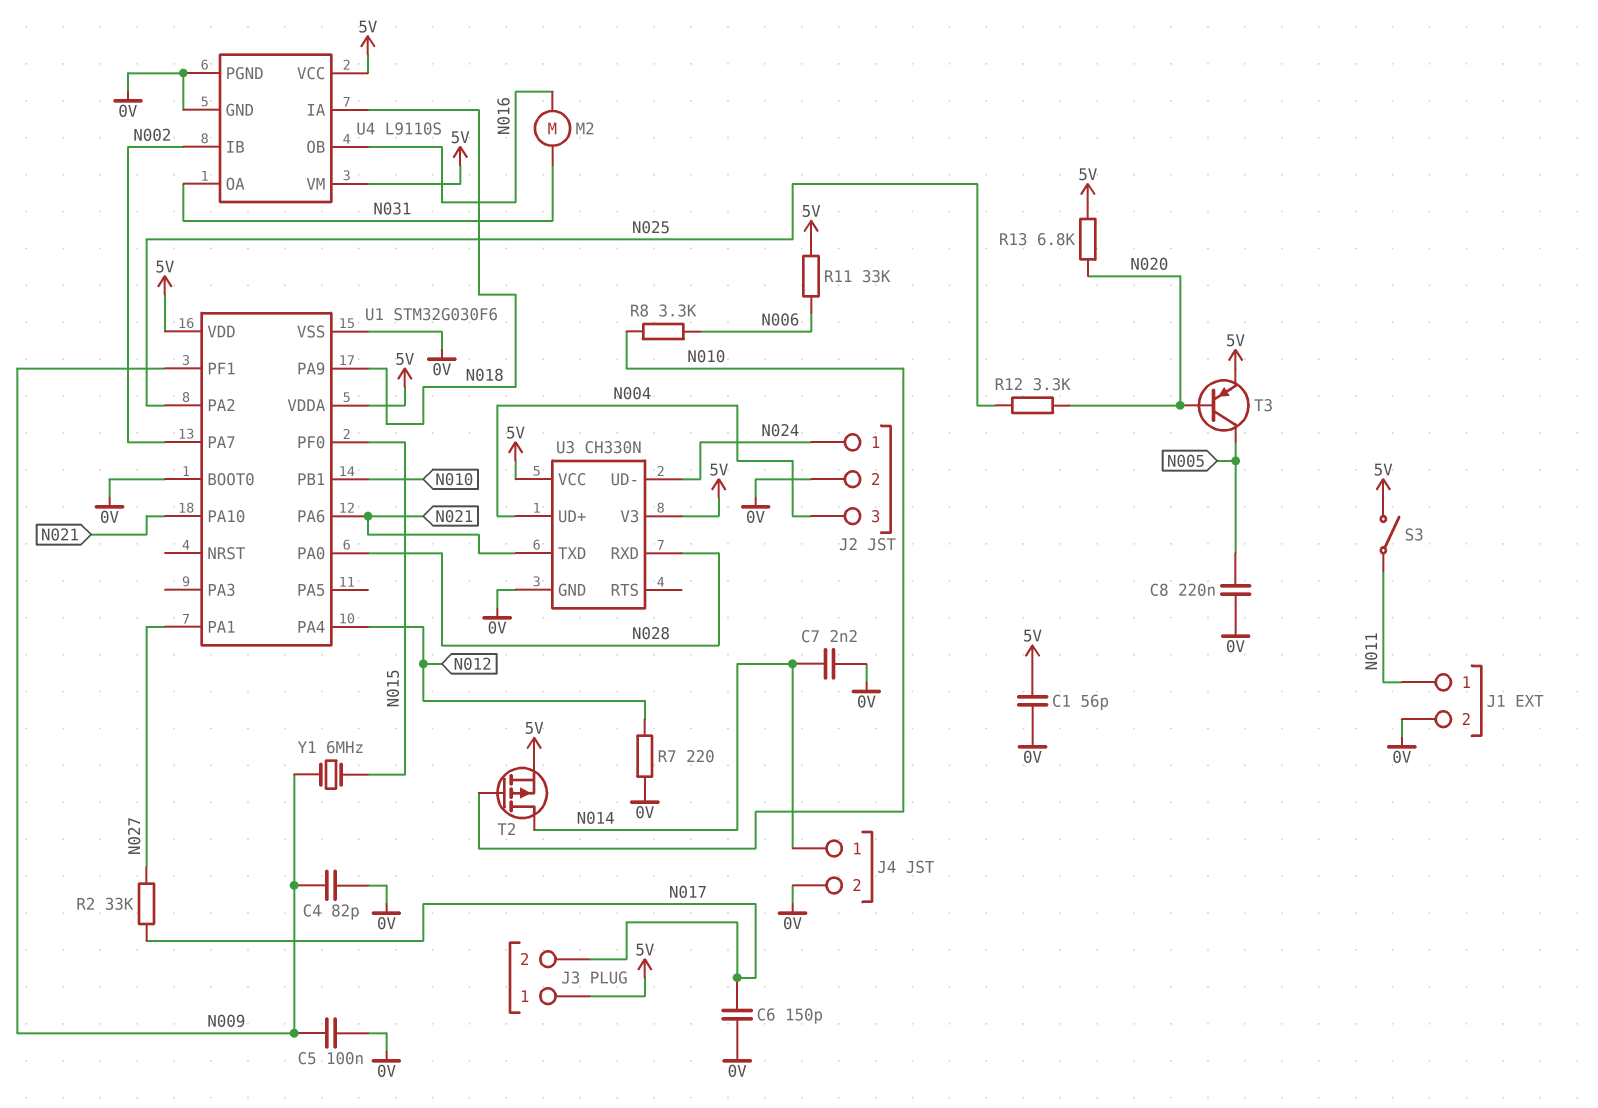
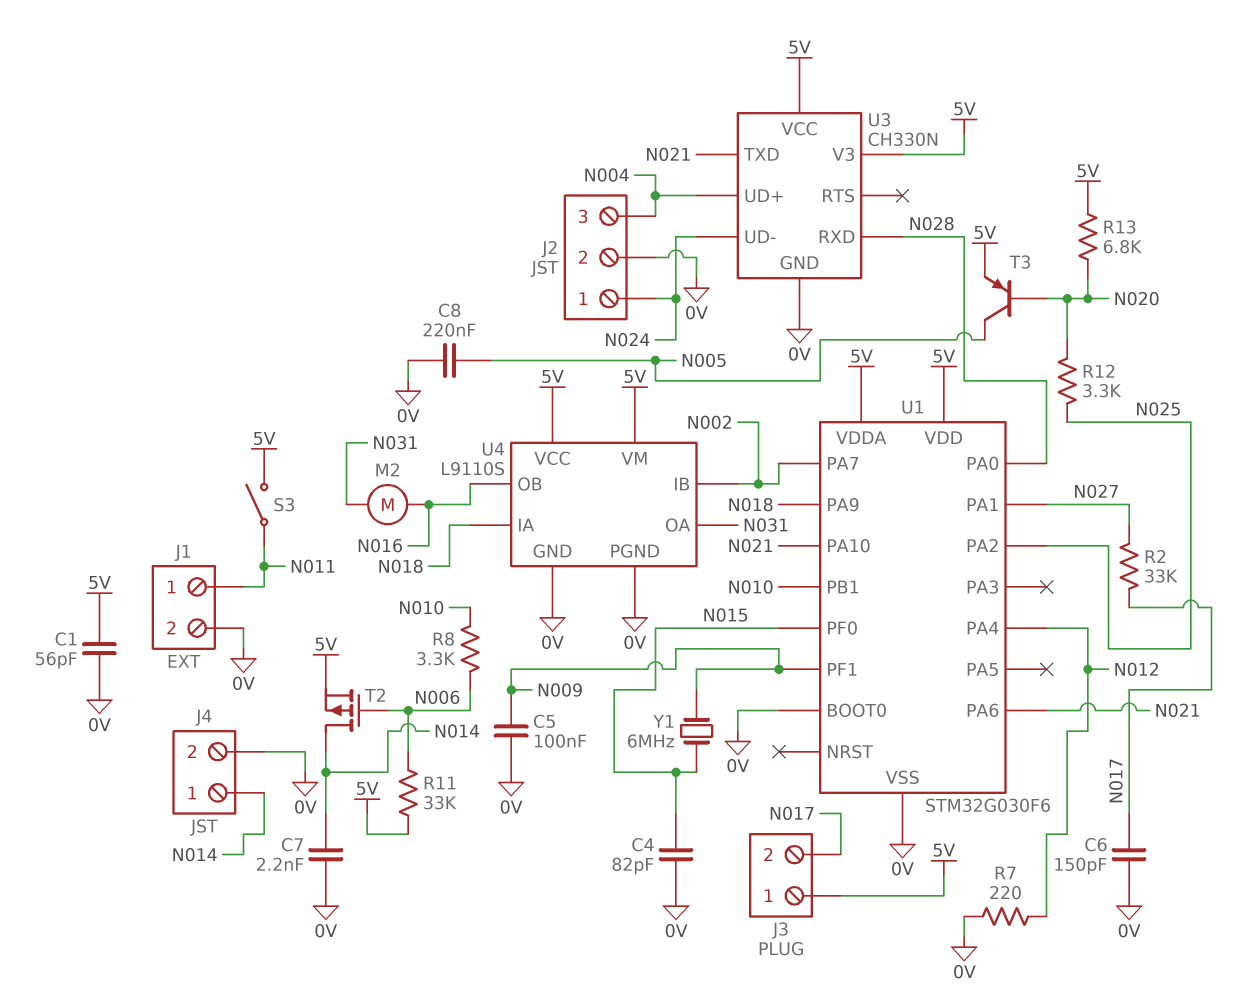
C4: 82pF (0V, N009) -> 82pF (0V, N015)
T2: PMOS (G N010, D N014, S 5V) -> PMOS (G N006, D N014, S 5V)

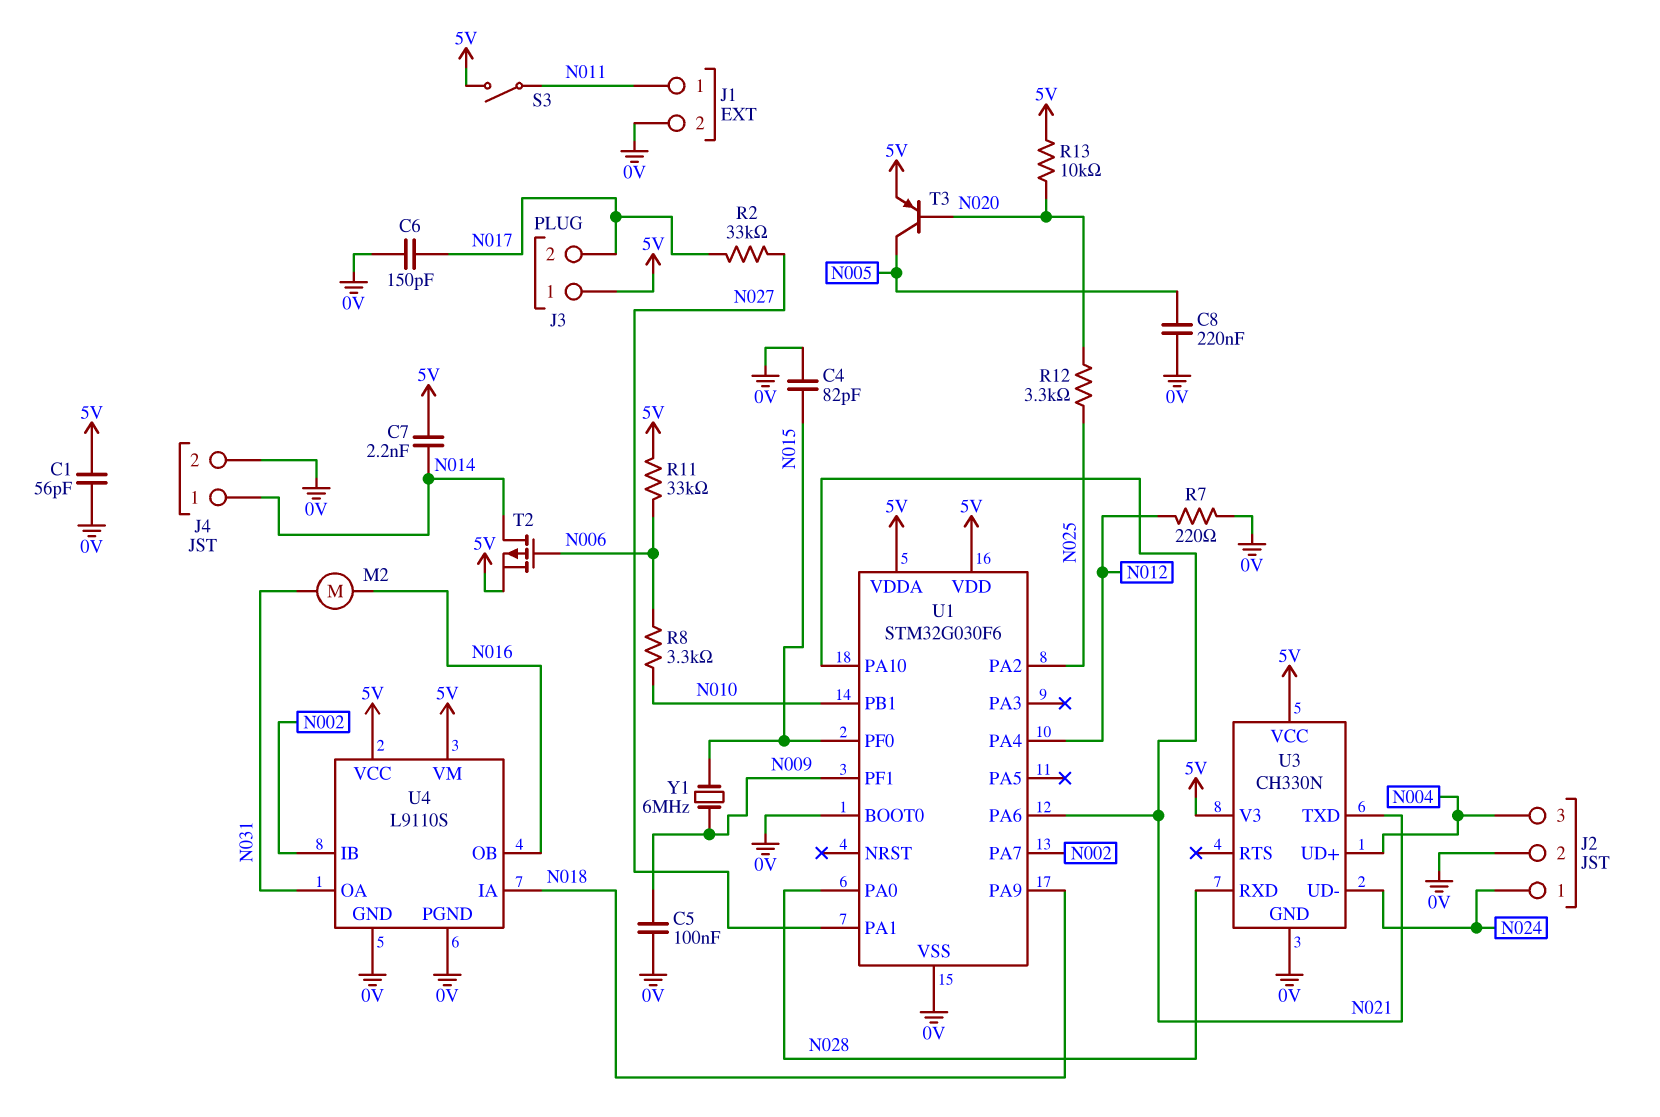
C7: 2.2nF (0V, N014) -> 2.2nF (5V, N014)
R13: 6.8k (5V, N020) -> 10k (5V, N020)

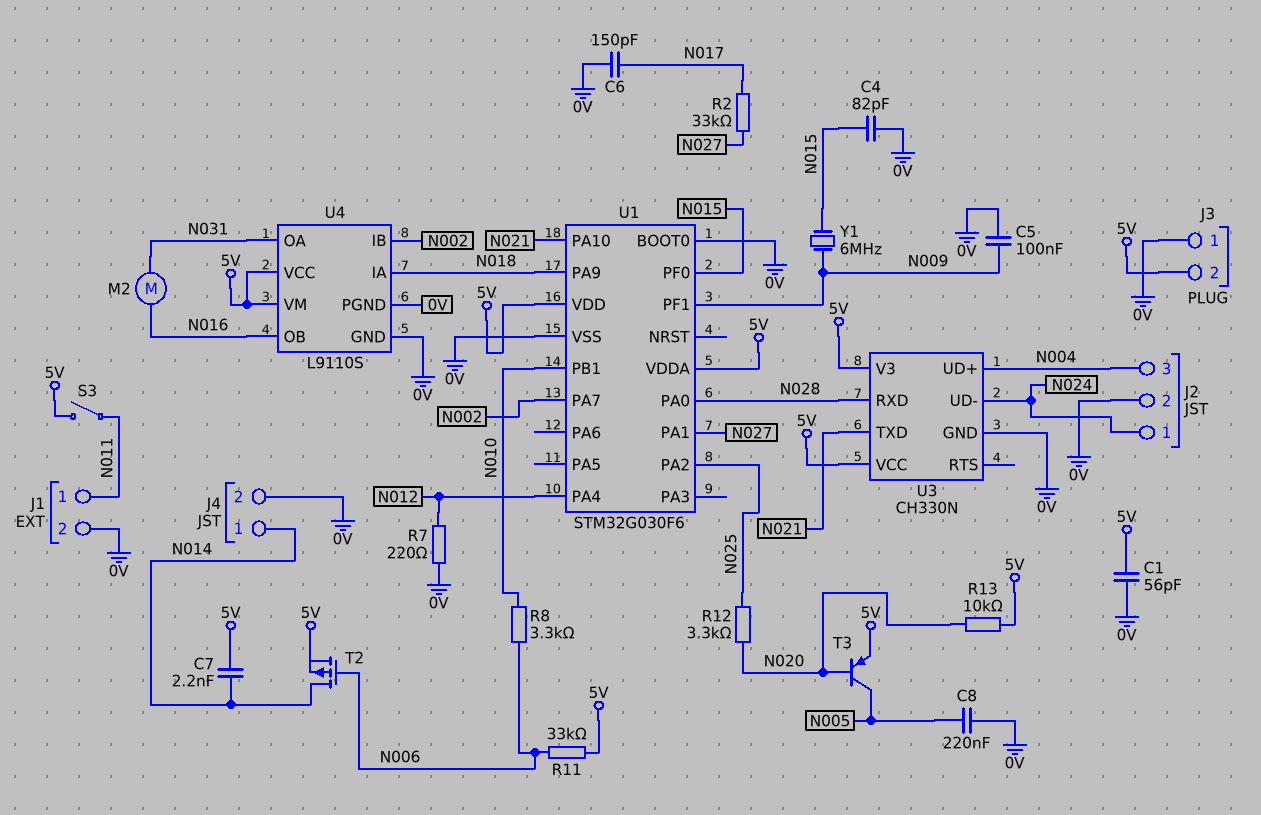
J3 pin 1: 5V -> 0V
J3 pin 2: N017 -> 5V
U1 pin PA6: N021 -> none

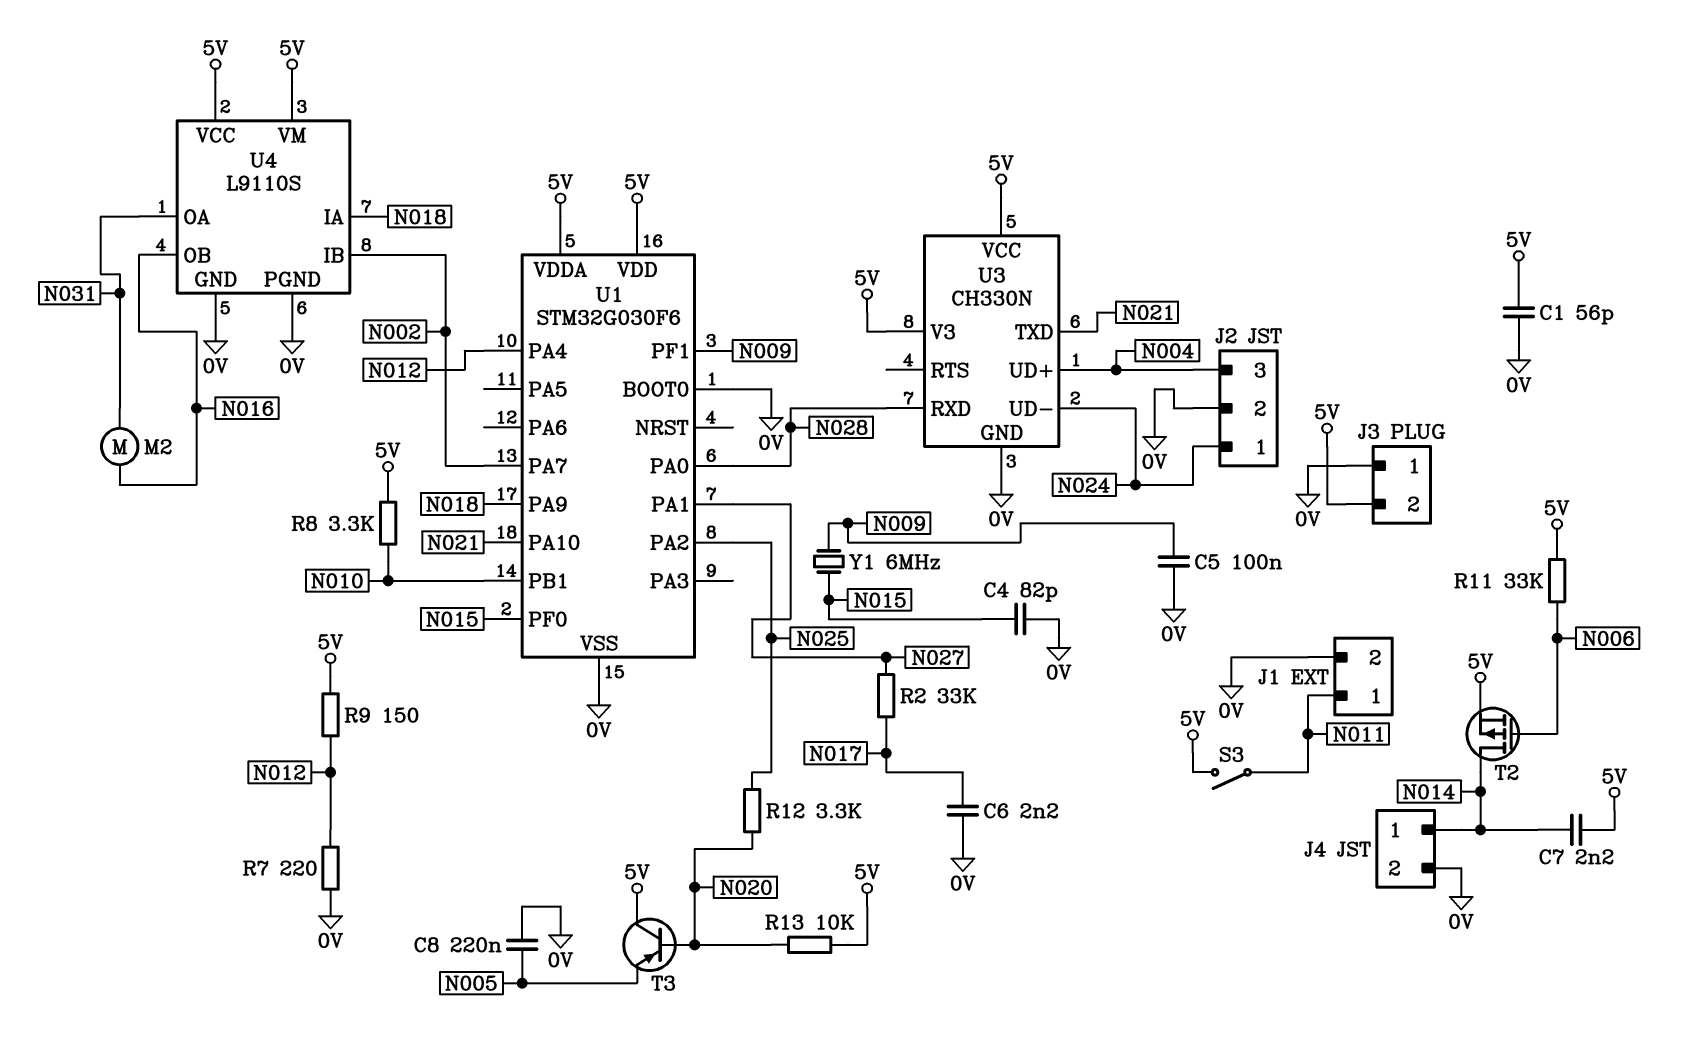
C6: 150pF (0V, N017) -> 2.2nF (0V, N017)
R8: 3.3k (N006, N010) -> 3.3k (5V, N010)
R9: none -> 150 (5V, N012)
T3: PNP (B N020, C N005, E 5V) -> PNP (B N020, C 5V, E N005)

